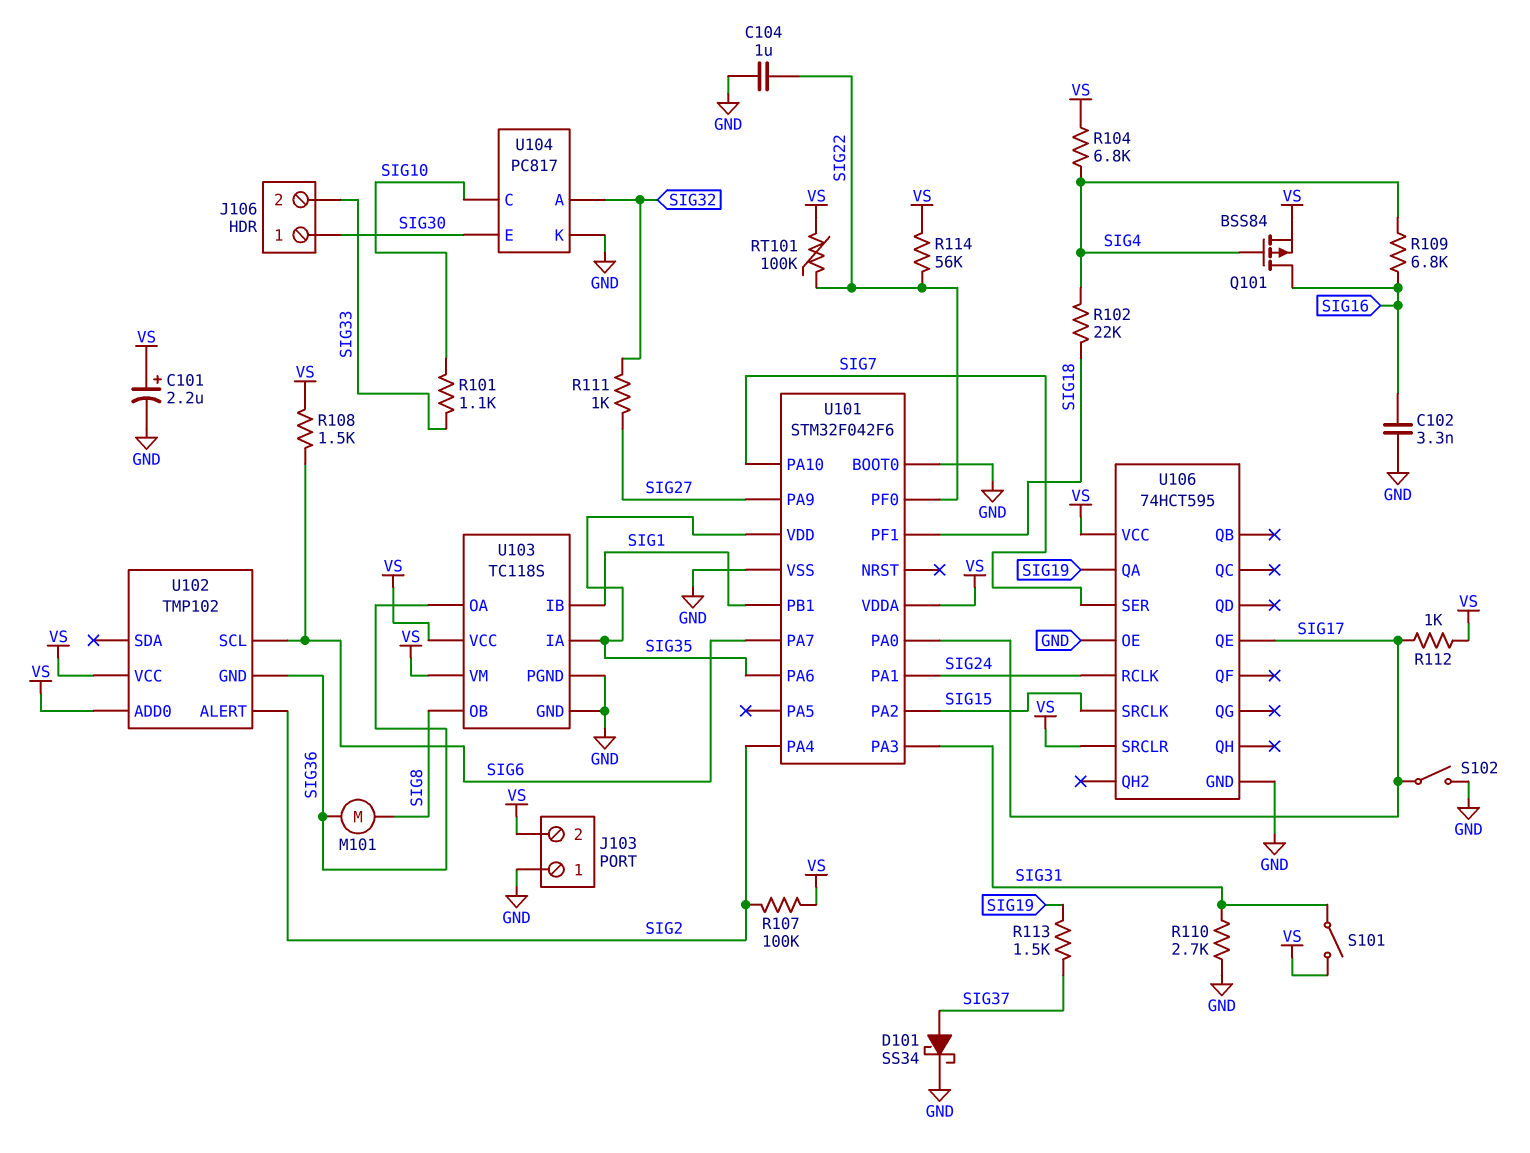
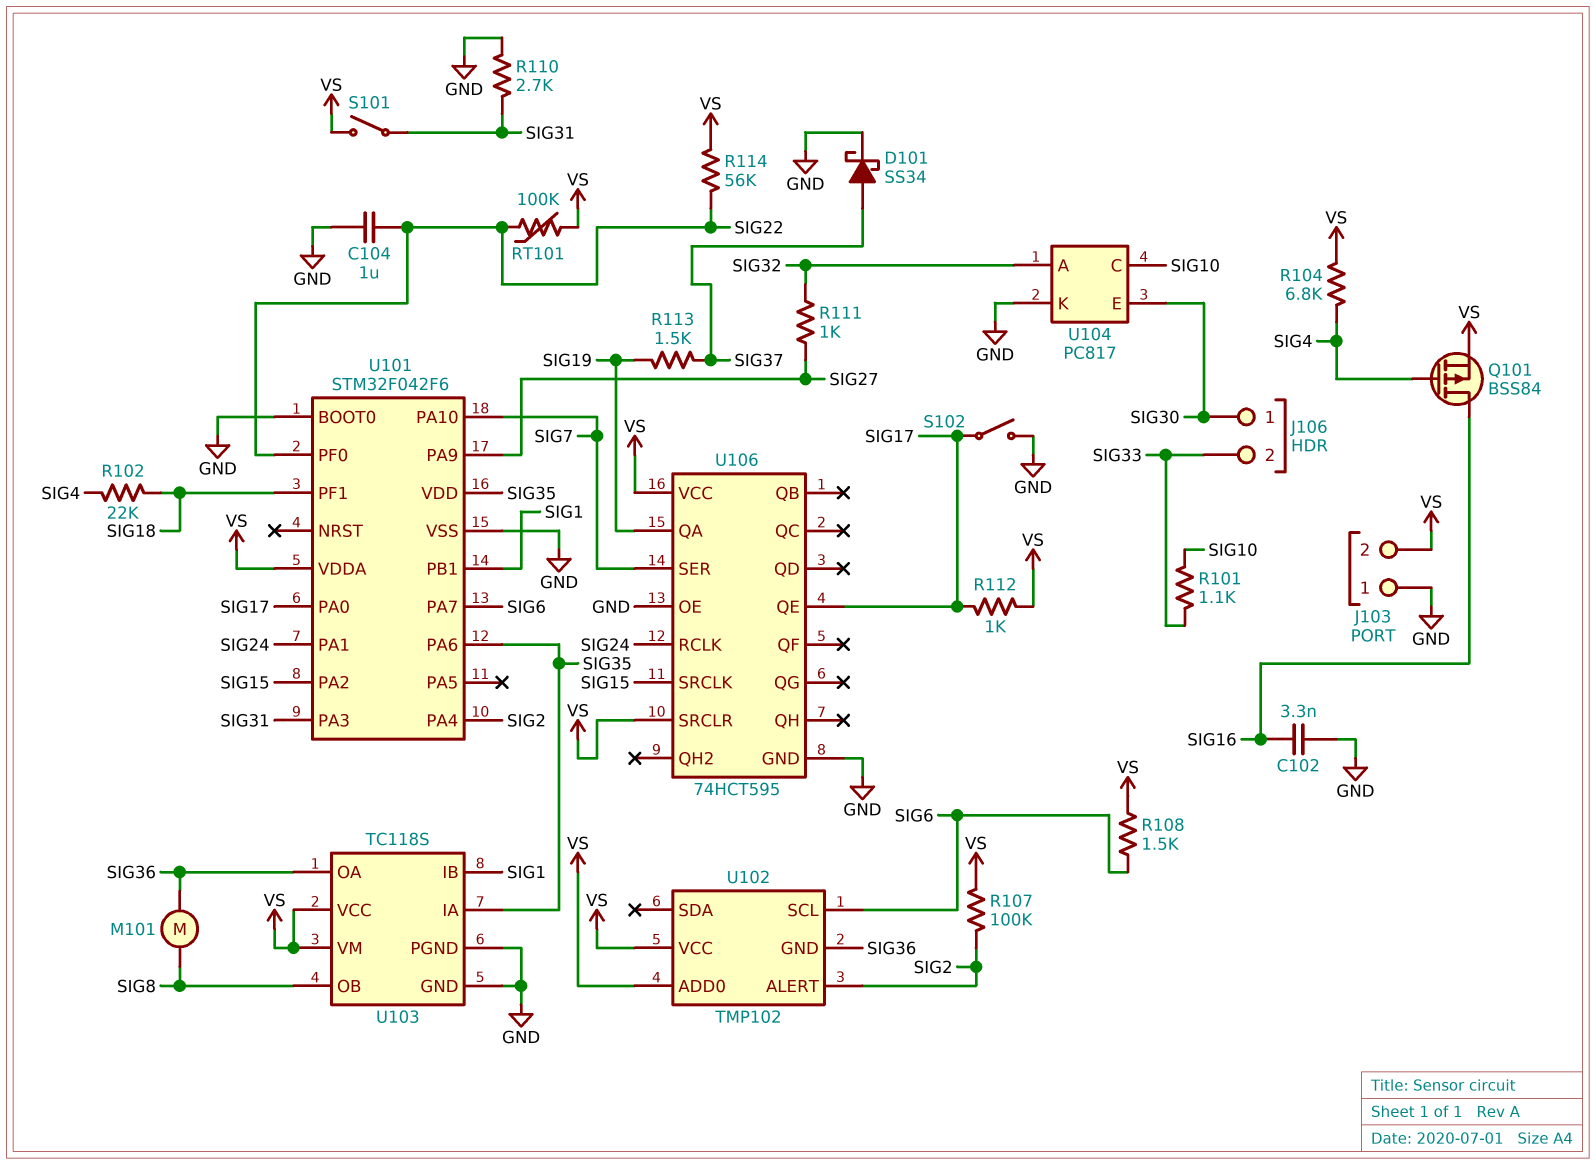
C101: 2.2uF (plus VS, minus GND) -> none
R109: 6.8k (SIG4, SIG16) -> none

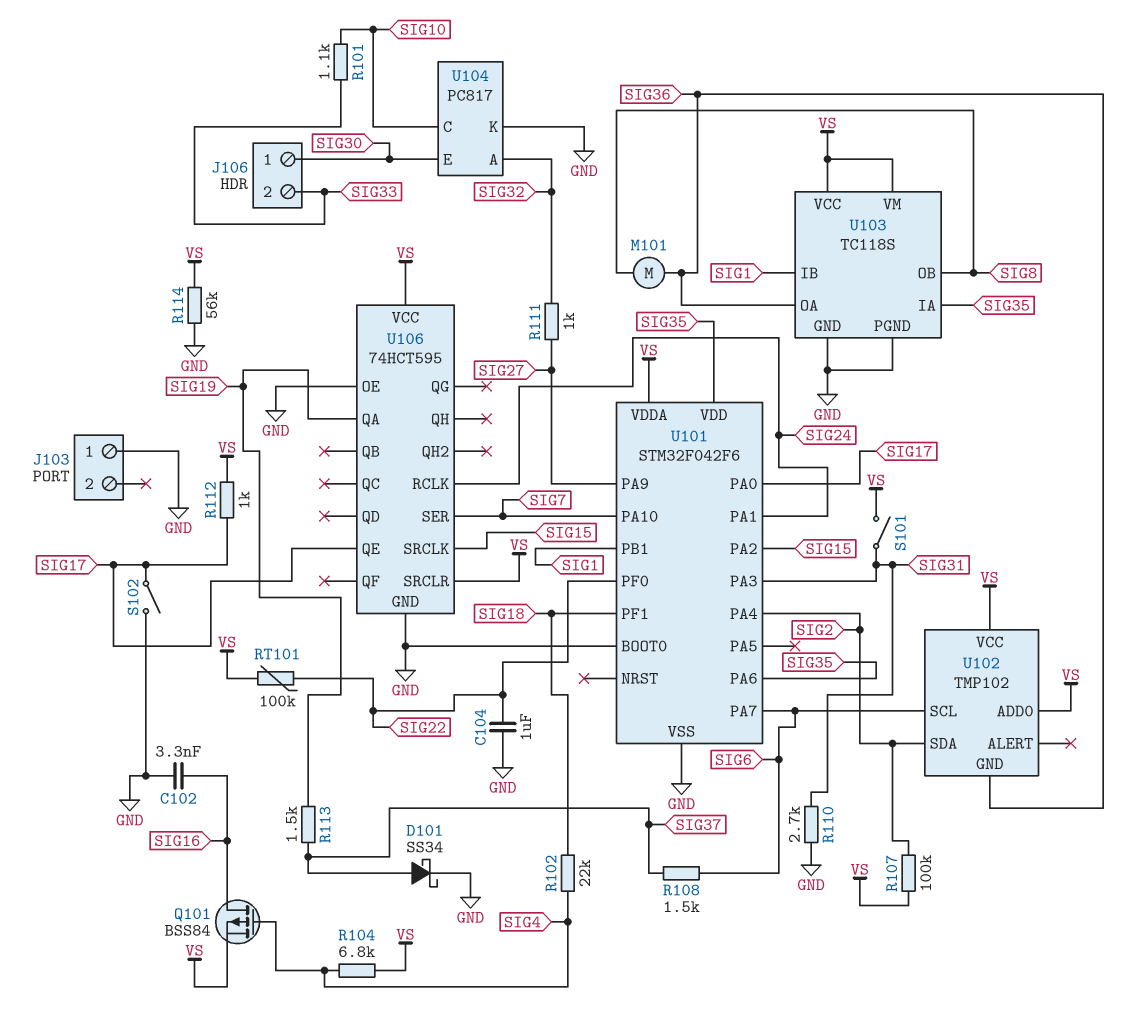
J103 pin 2: VS -> none
R108: 1.5k (SIG6, VS) -> 1.5k (SIG6, SIG37)
R114: 56k (SIG22, VS) -> 56k (GND, VS)
U102 pin ALERT: SIG2 -> none
U102 pin SDA: none -> SIG2

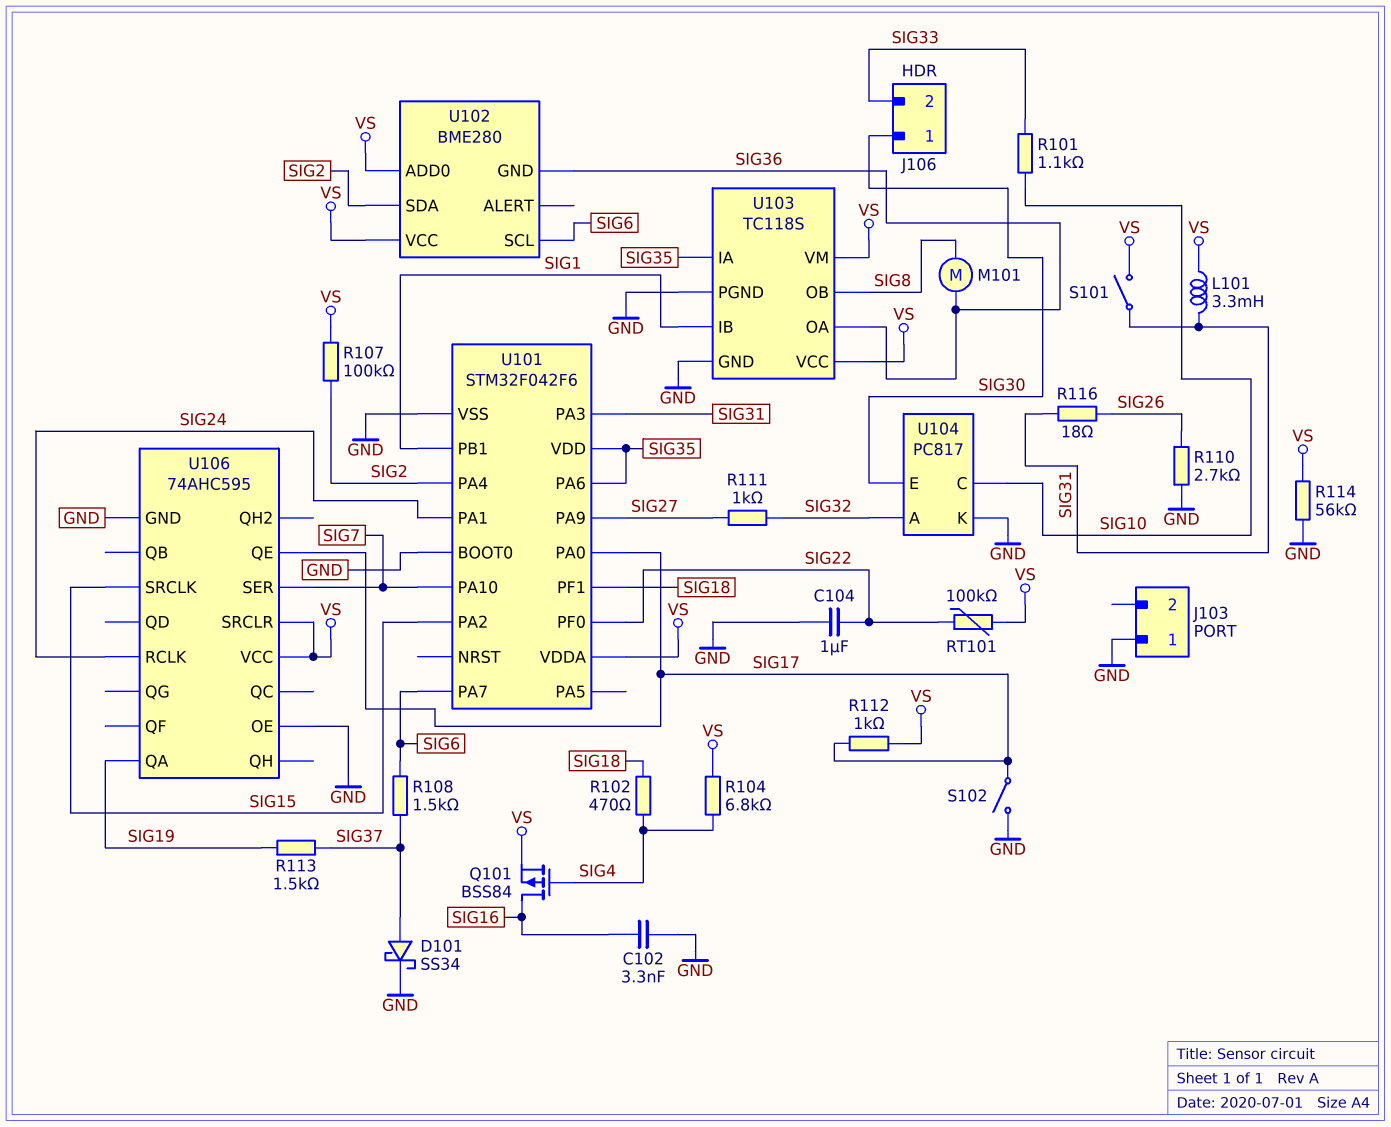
L101: none -> 3.3mH (SIG31, VS)
R102: 22k (SIG4, SIG18) -> 470 (SIG4, SIG18)
R110: 2.7k (GND, SIG31) -> 2.7k (GND, SIG26)
R116: none -> 18 (SIG26, SIG31)
U102: TMP102 -> BME280
U106: 74HCT595 -> 74AHC595

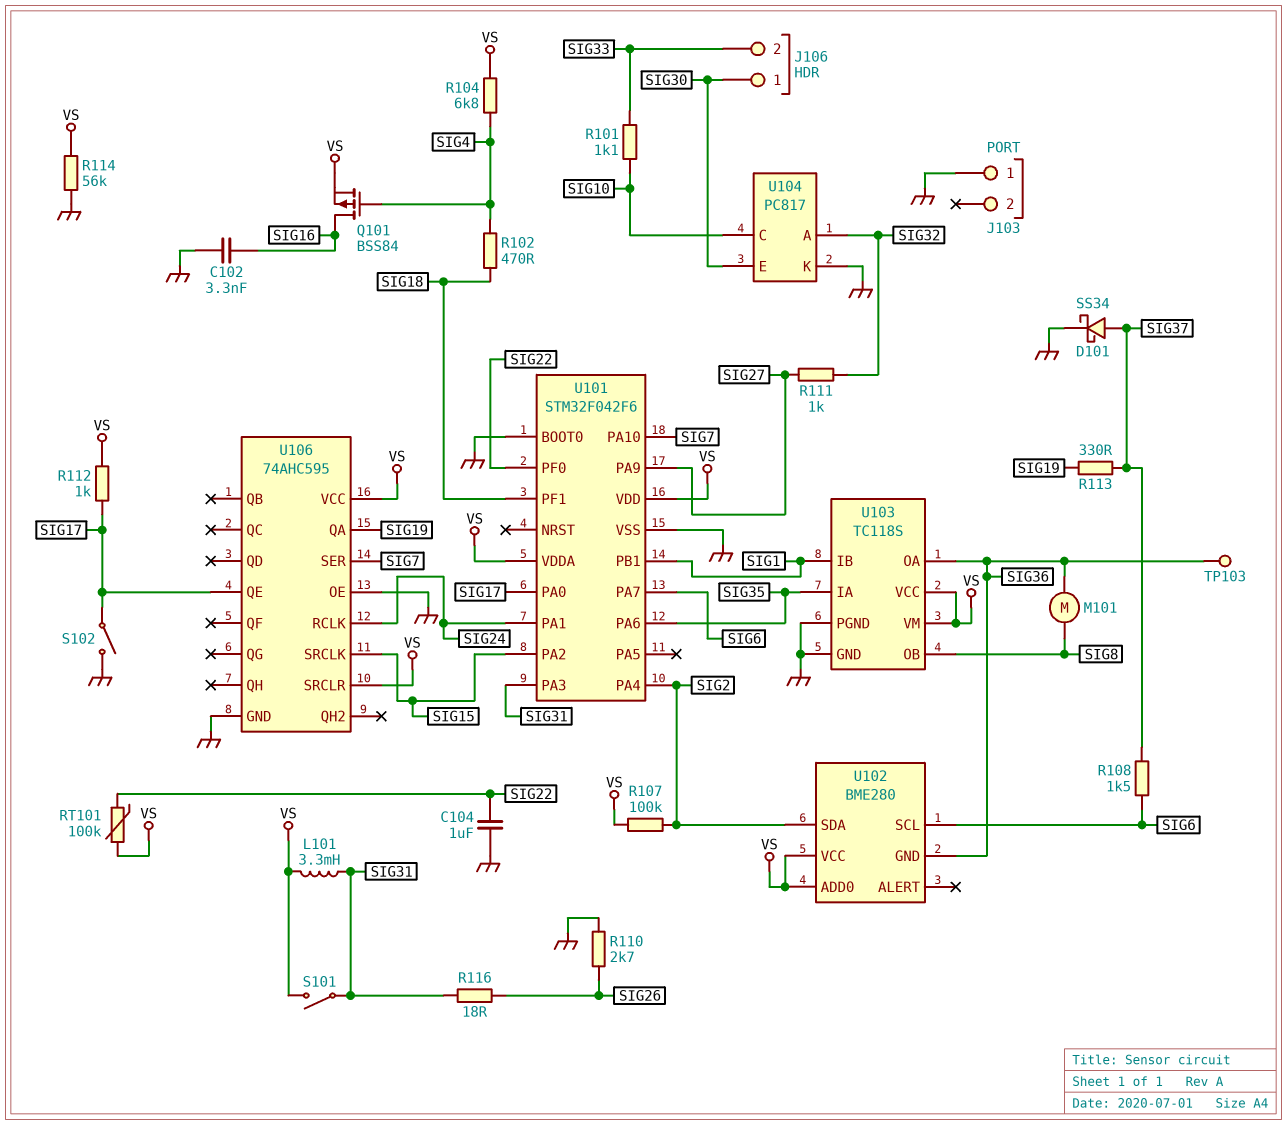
R113: 1.5k (SIG19, SIG37) -> 330 (SIG19, SIG37)
TP103: none -> test point (SIG36)
U101 pin VDD: SIG35 -> VS

